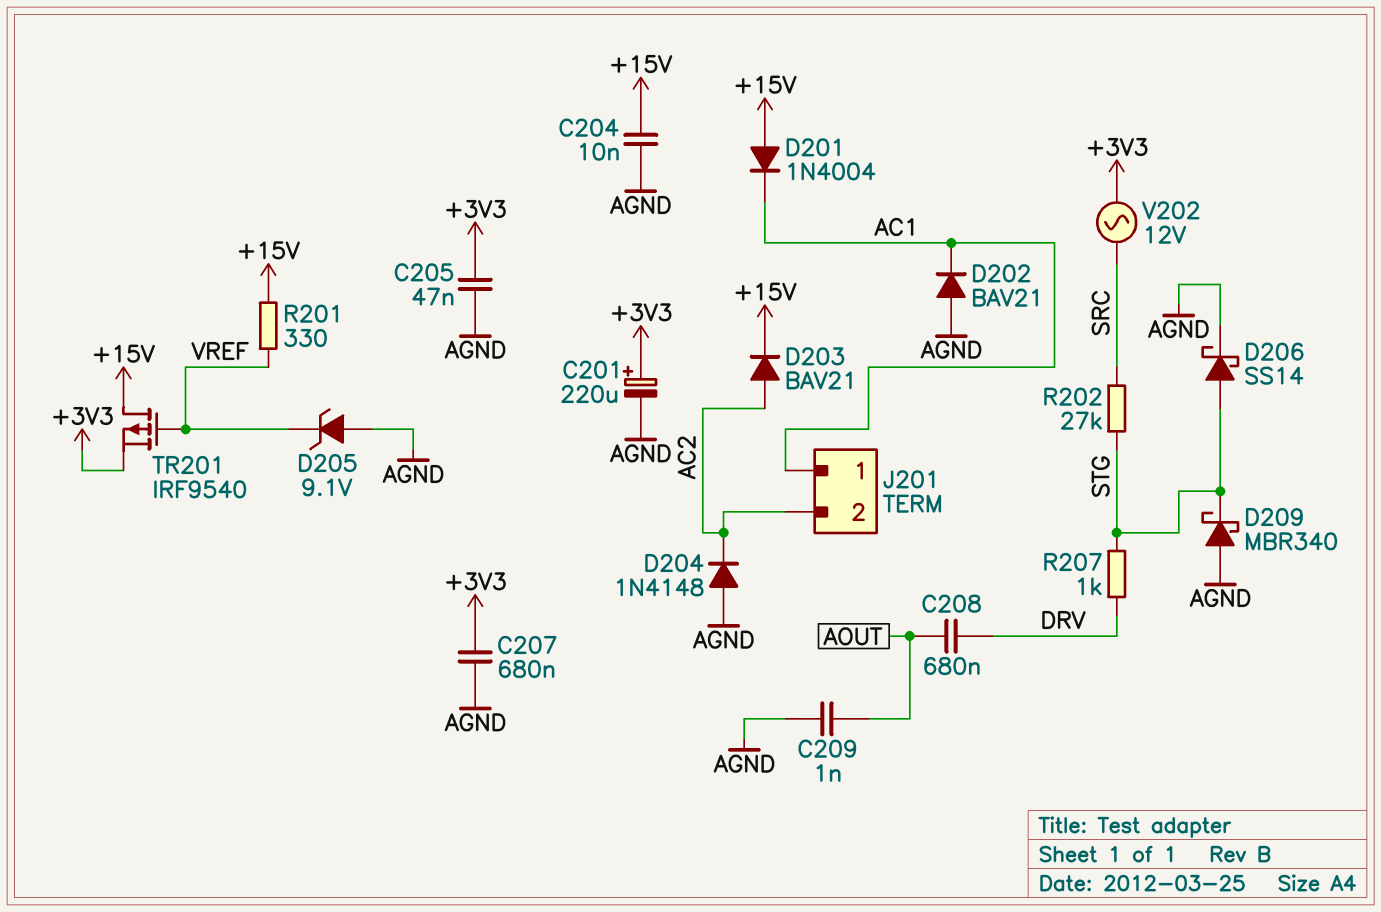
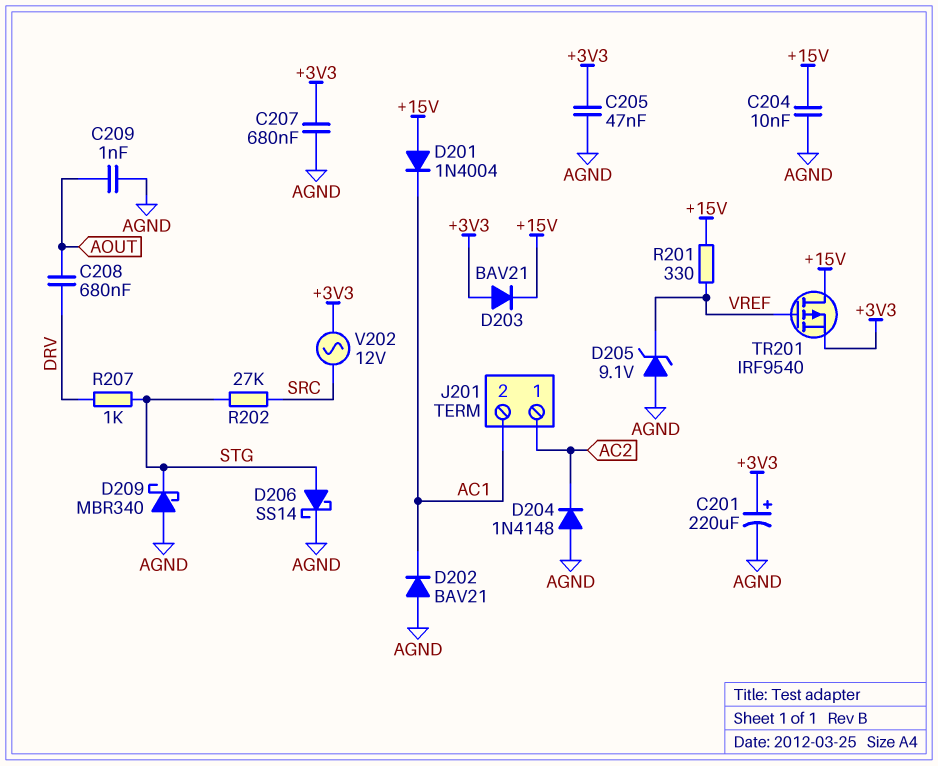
D203: diode BAV21 (A AC2, K +15V) -> diode BAV21 (A +3V3, K +15V)
J201 pin 1: AC1 -> AC2
J201 pin 2: AC2 -> AC1

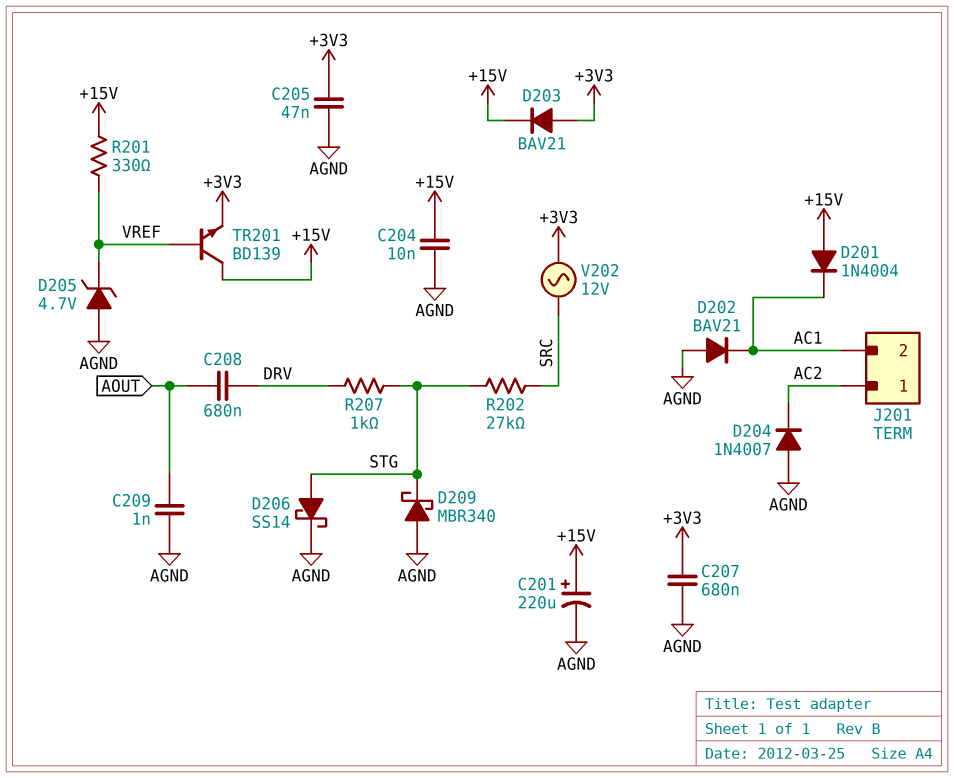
C201: 220uF (plus +3V3, minus AGND) -> 220uF (plus +15V, minus AGND)
D204: diode 1N4148 (A AGND, K AC2) -> diode 1N4007 (A AGND, K AC2)
D205: zener 9.1V (A AGND, K VREF) -> zener 4.7V (A AGND, K VREF)
TR201: PMOS IRF9540 (G VREF, D +15V, S +3V3) -> NPN BD139 (B VREF, C +15V, E +3V3)

